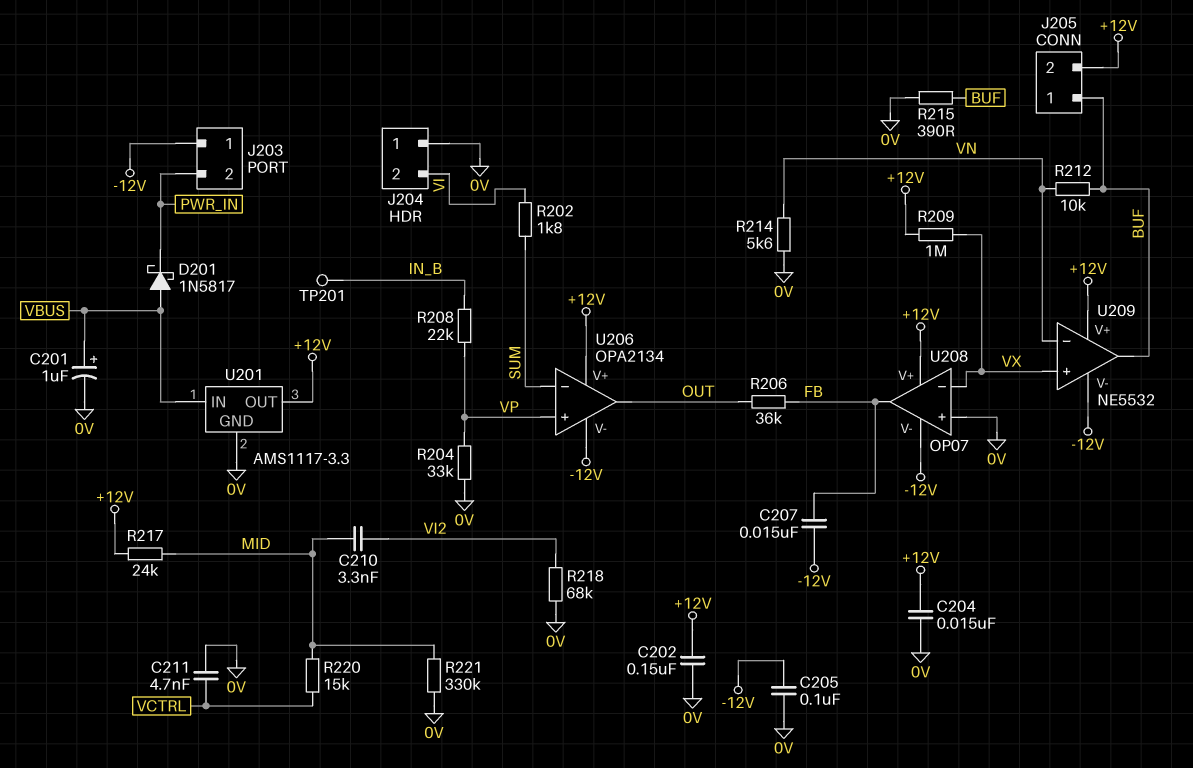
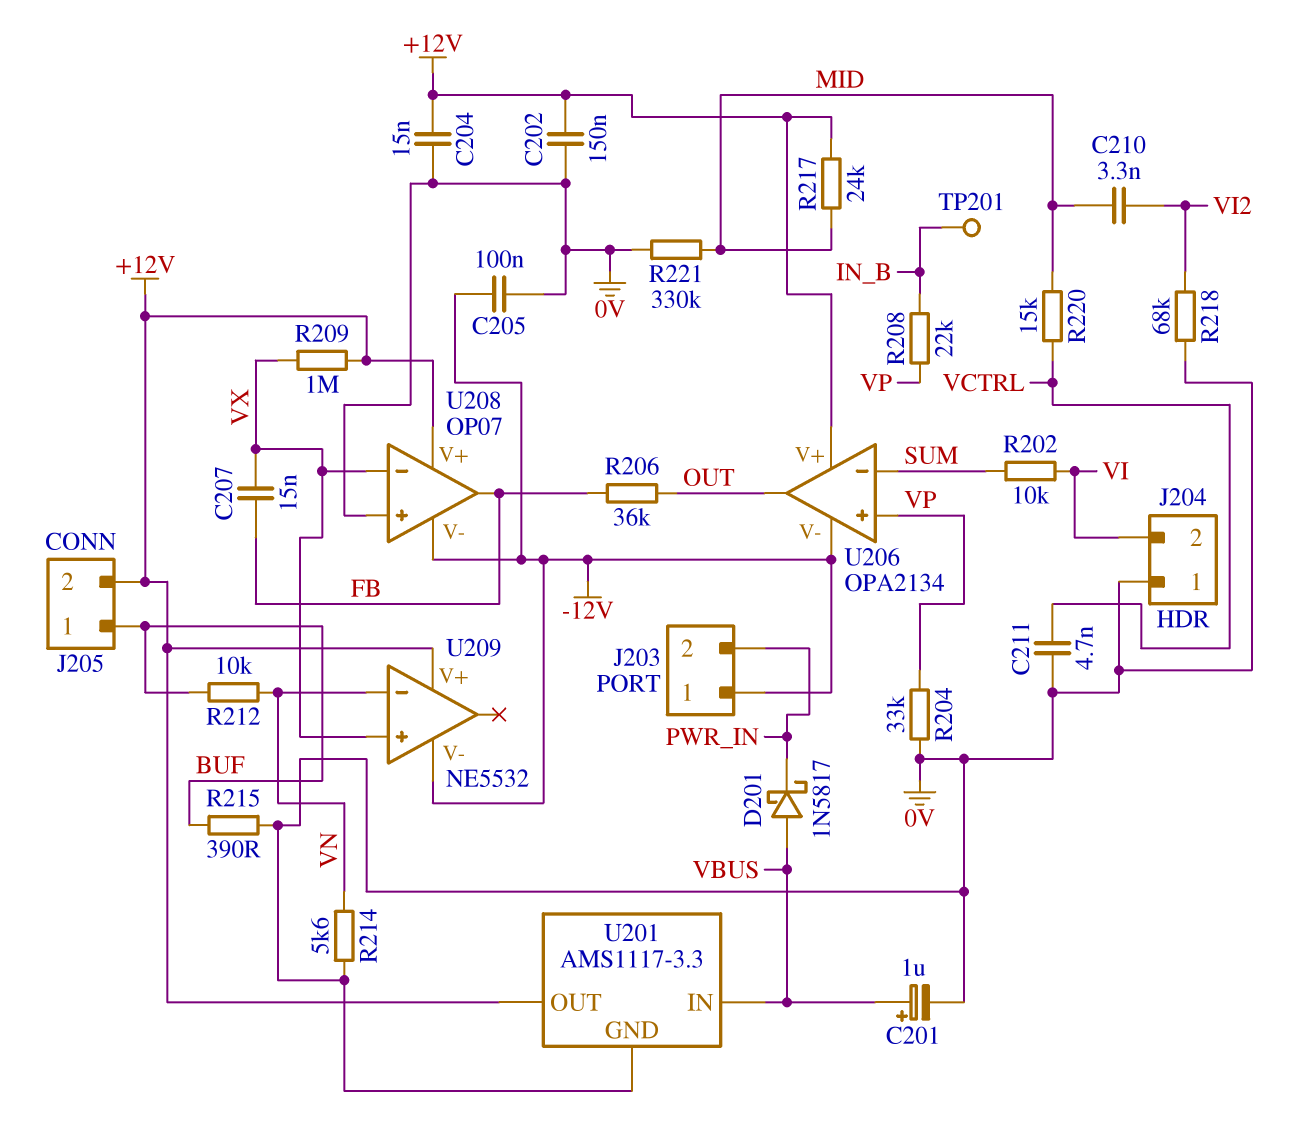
C207: 15nF (-12V, FB) -> 15nF (FB, VX)
R202: 1.8k (SUM, VI) -> 10k (SUM, VI)
U209 pin out: BUF -> none

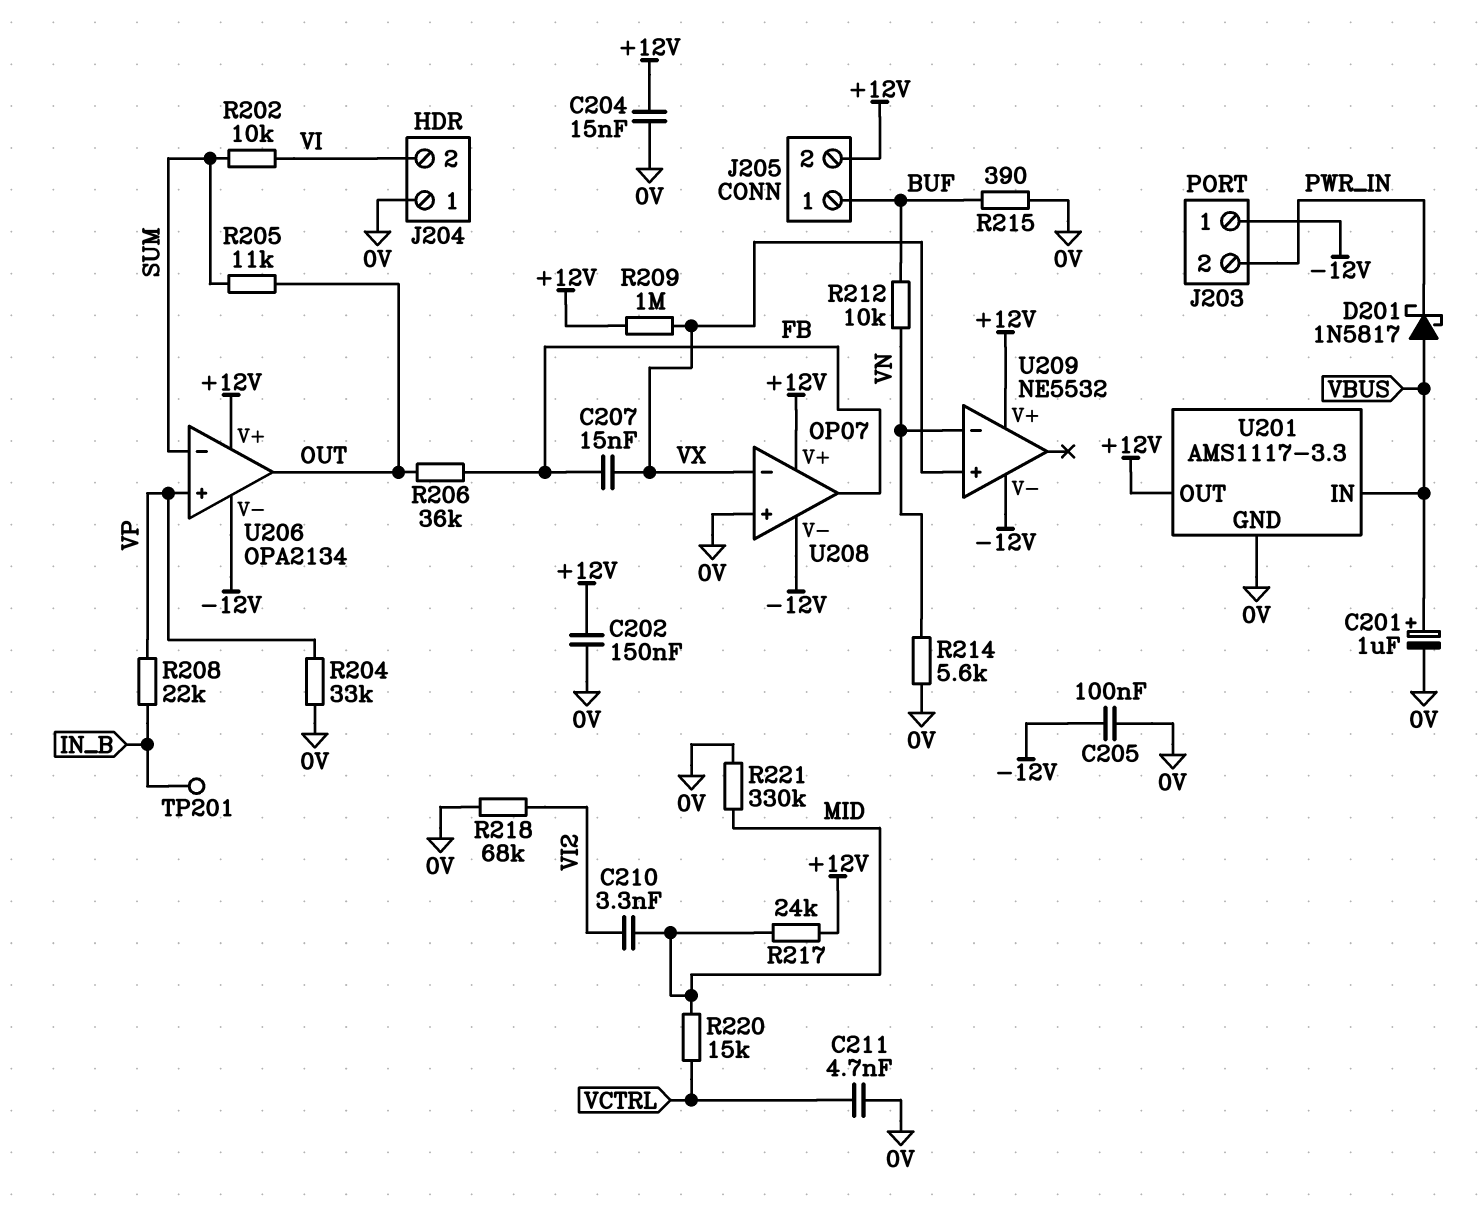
R205: none -> 11k (OUT, SUM)

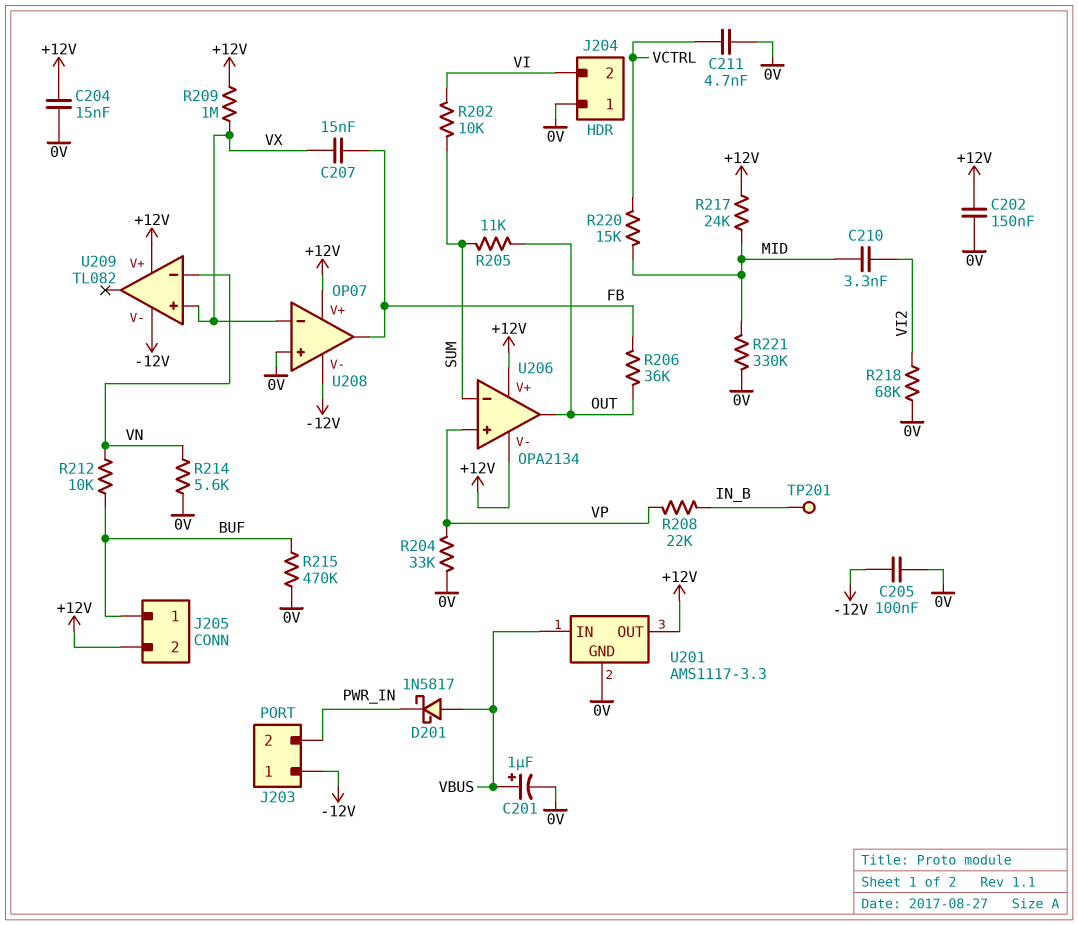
R215: 390 (0V, BUF) -> 470k (0V, BUF)
U206 pin V-: -12V -> +12V
U209: NE5532 -> TL082

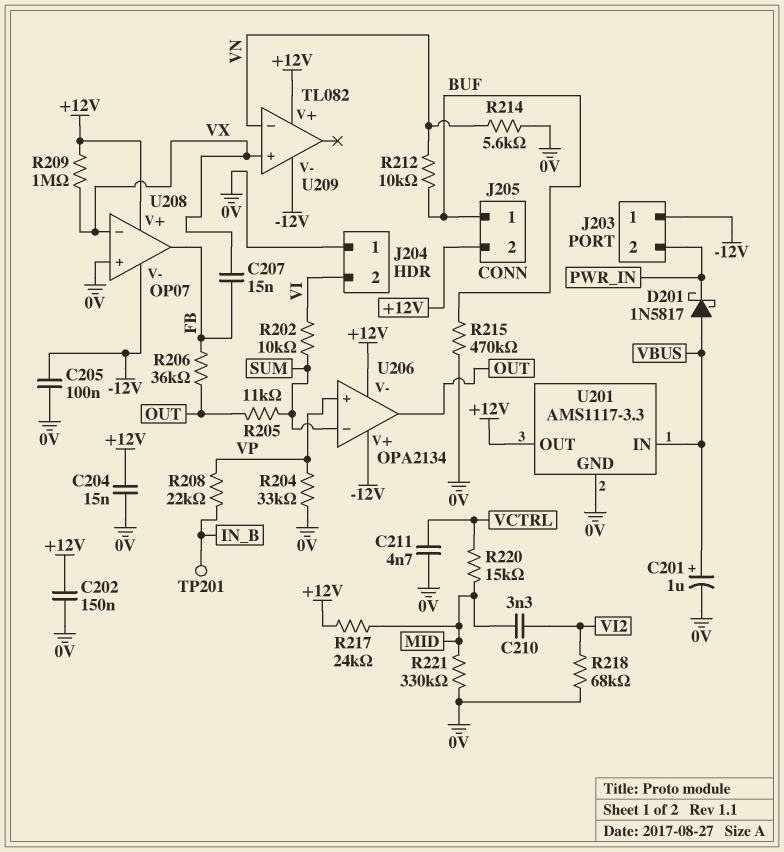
U206 pin V+: +12V -> -12V

